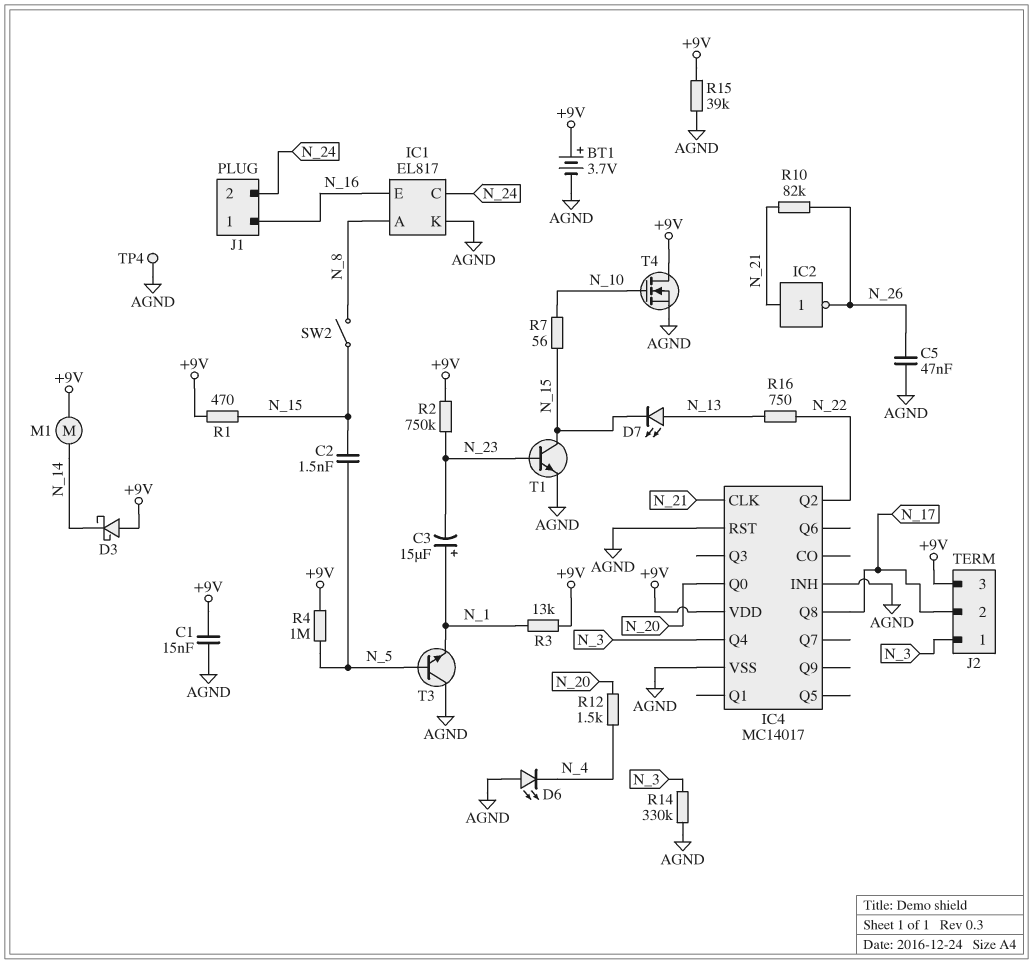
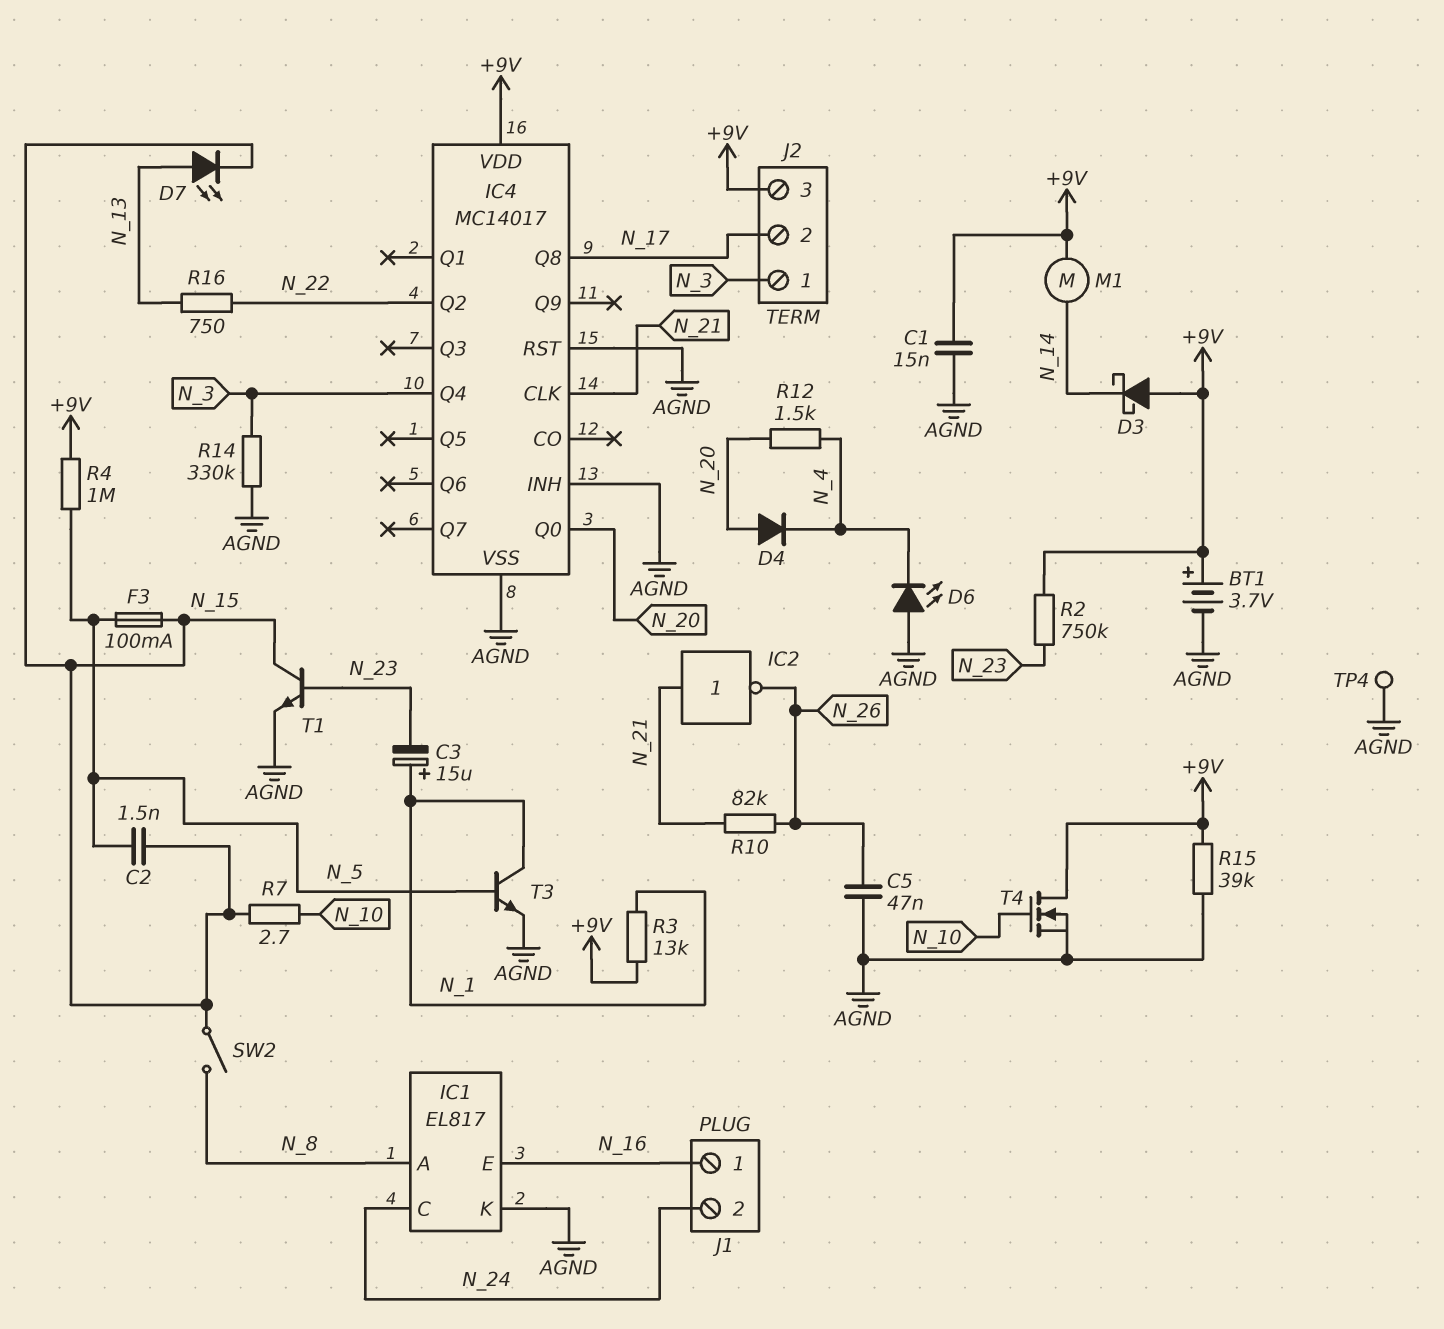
D4: none -> diode (A N_20, K N_4)
F3: none -> 100mA (N_5, N_15)
R1: 470 (+9V, N_15) -> none
R7: 56 (N_10, N_15) -> 2.7 (N_10, N_15)
T3: NPN (B N_5, C AGND, E N_1) -> NPN (B N_5, C N_1, E AGND)

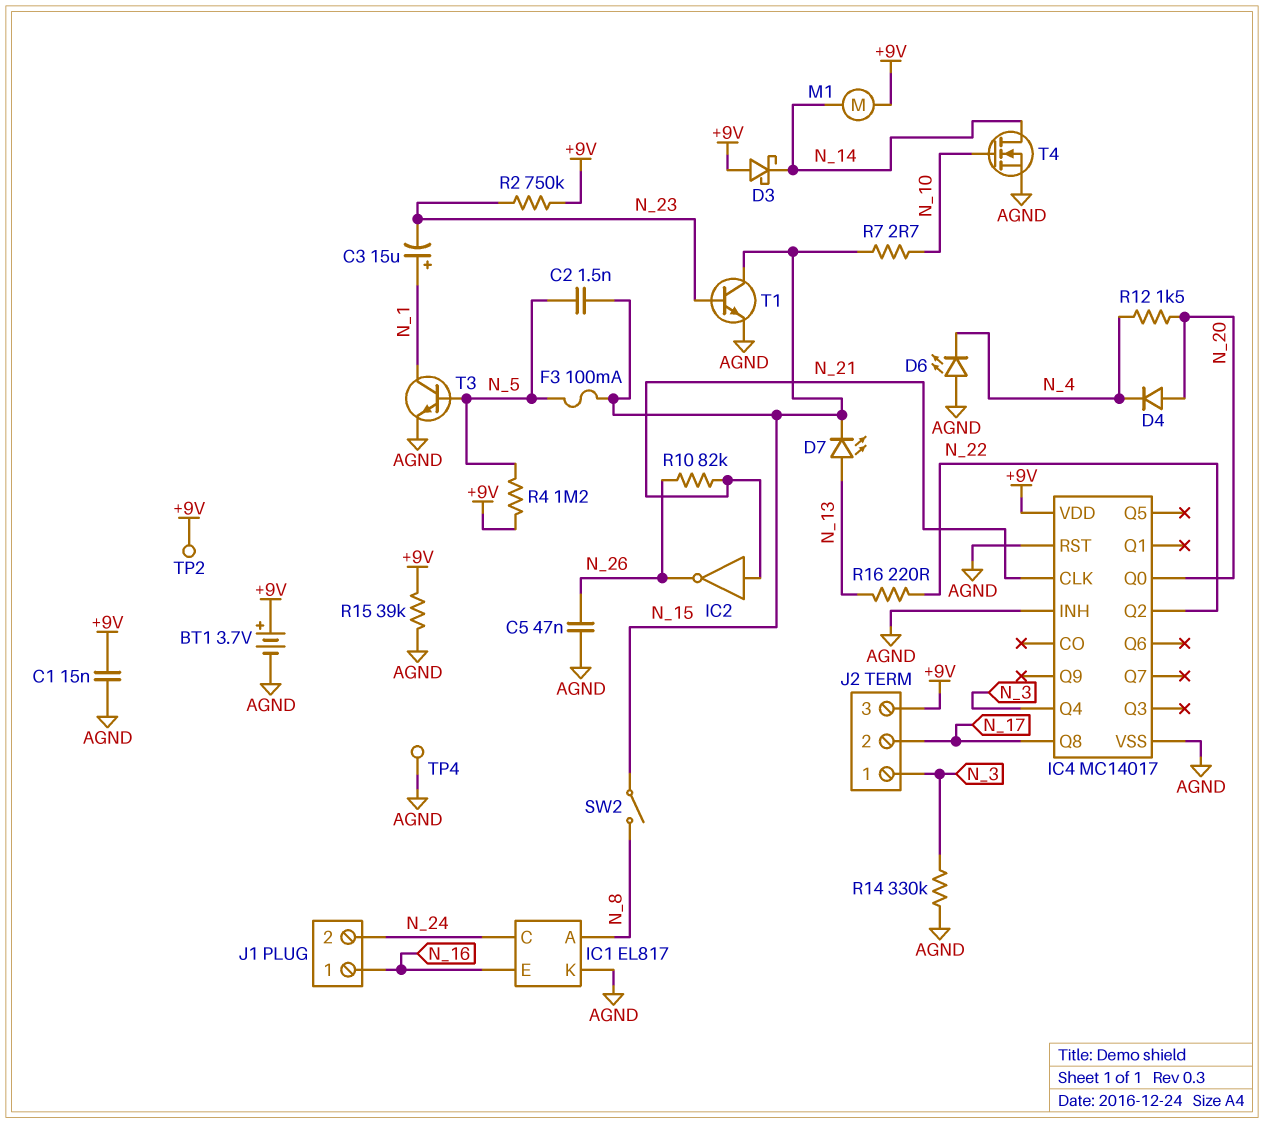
R3: 13k (+9V, N_1) -> none
R4: 1M (+9V, N_5) -> 1.2M (+9V, N_5)
R16: 750 (N_13, N_22) -> 220 (N_13, N_22)
T4: NMOS (G N_10, D +9V, S AGND) -> NMOS (G N_10, D N_14, S AGND)
TP2: none -> test point (+9V)

